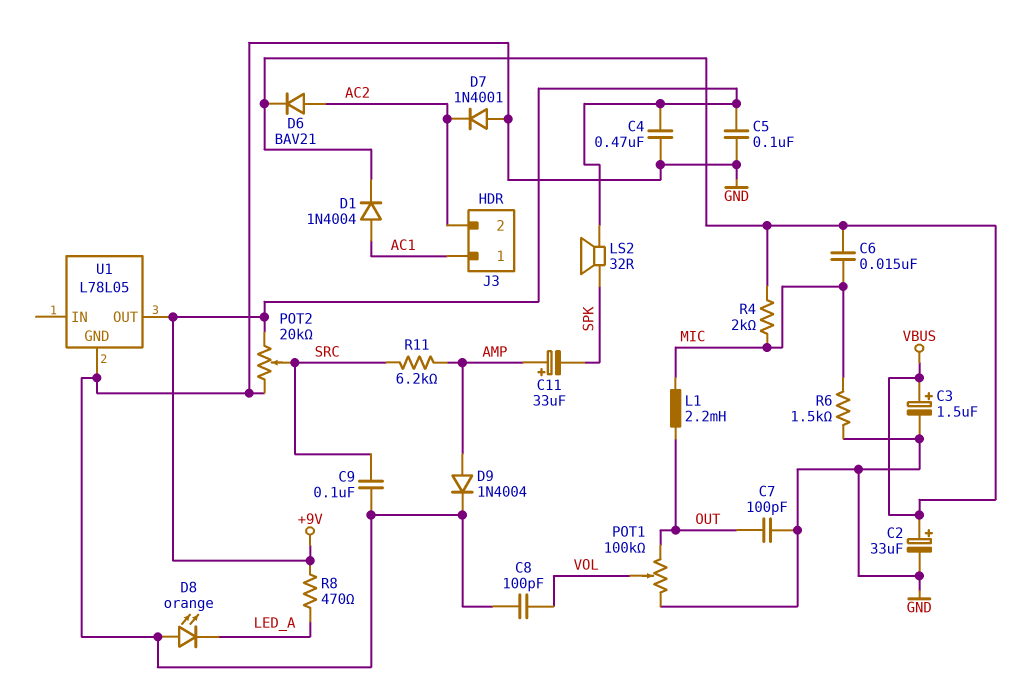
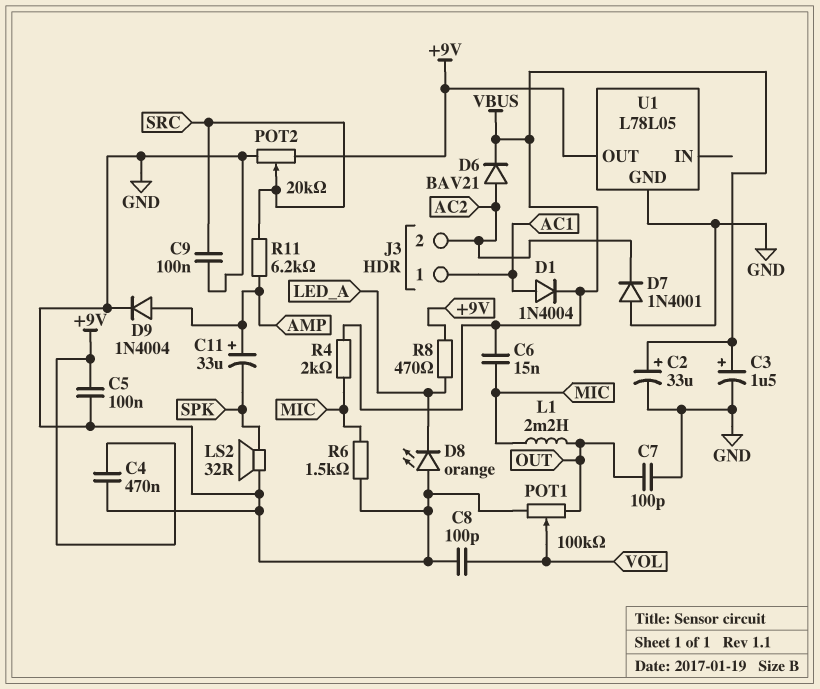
LS2: speaker 32R (+9V, SPK) -> speaker 32R (GND, SPK)

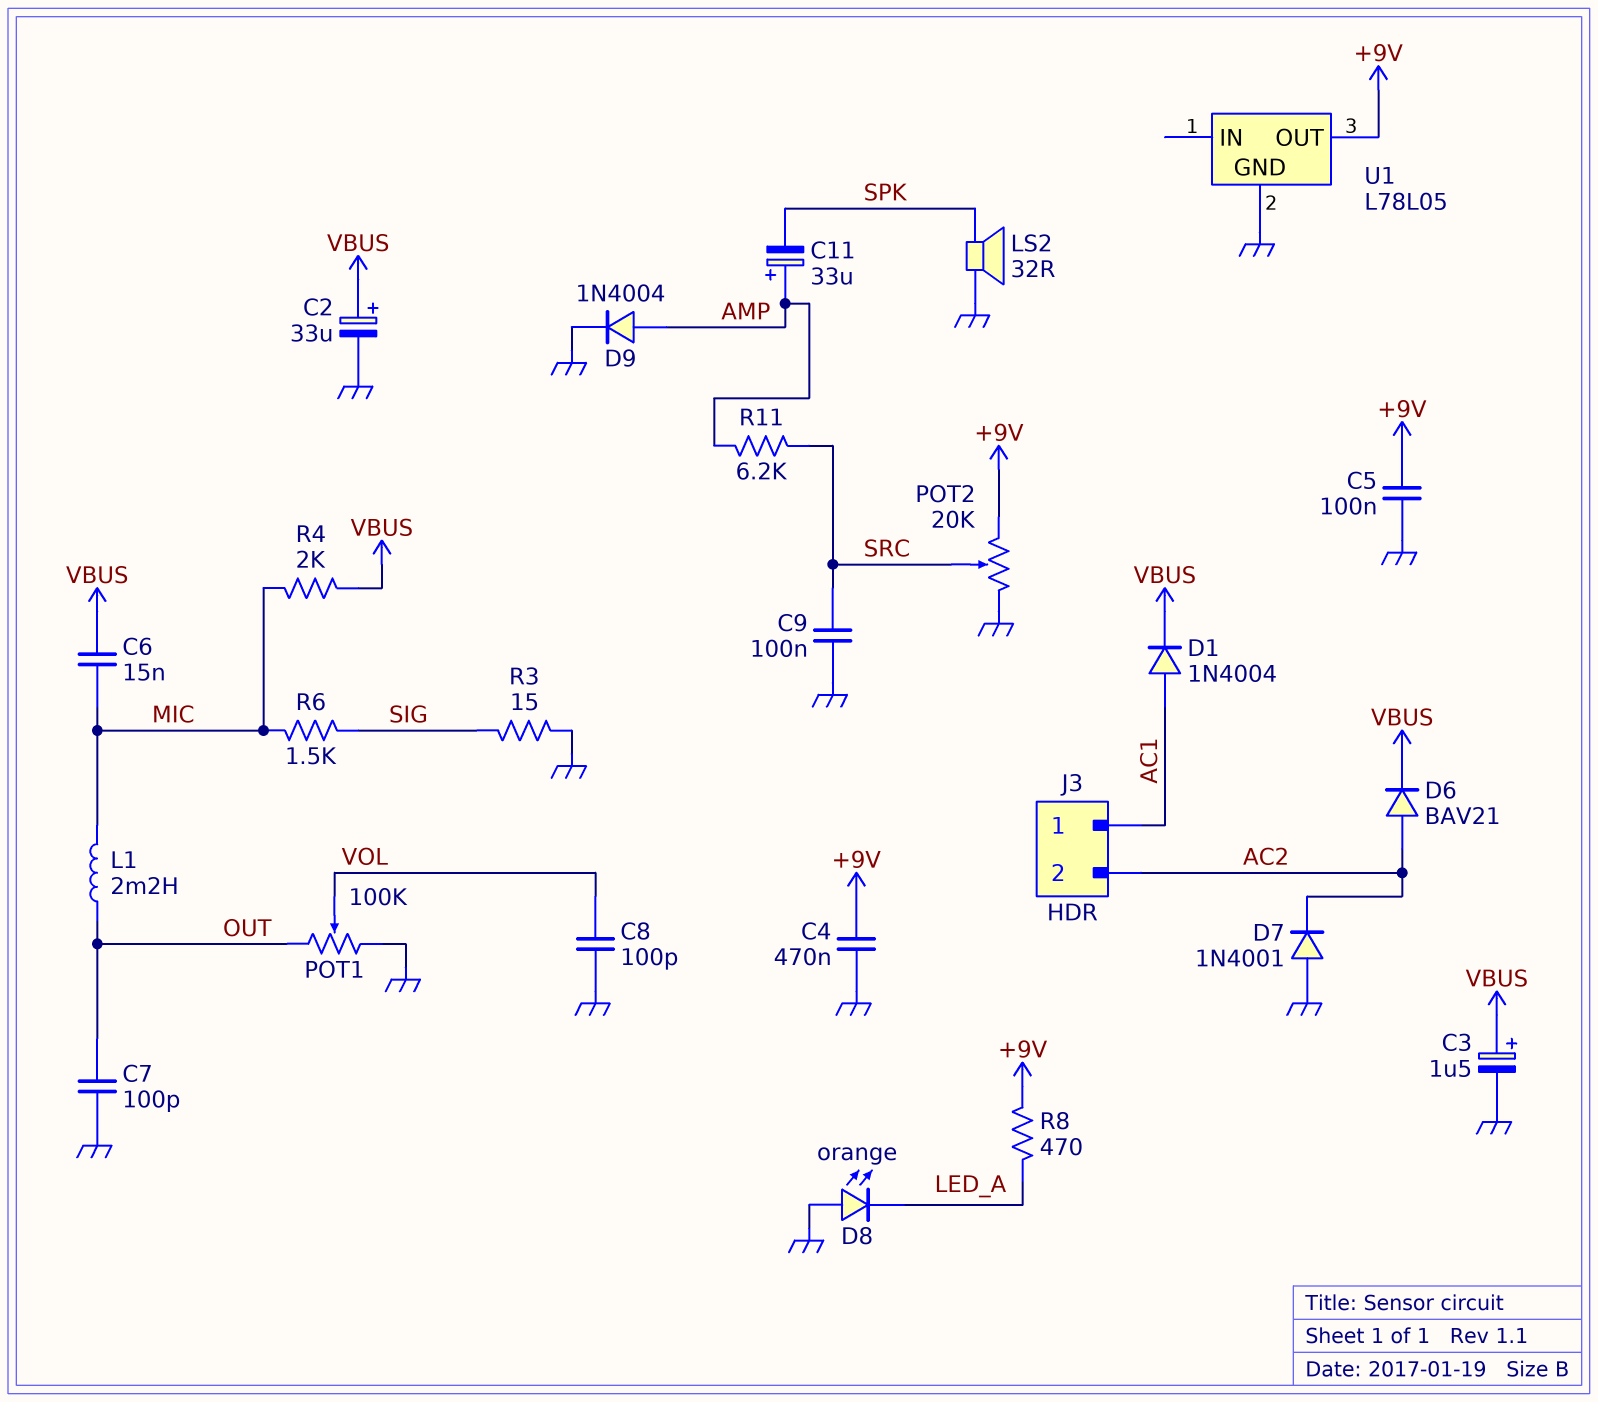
R3: none -> 15 (GND, SIG)
R6: 1.5k (GND, MIC) -> 1.5k (MIC, SIG)

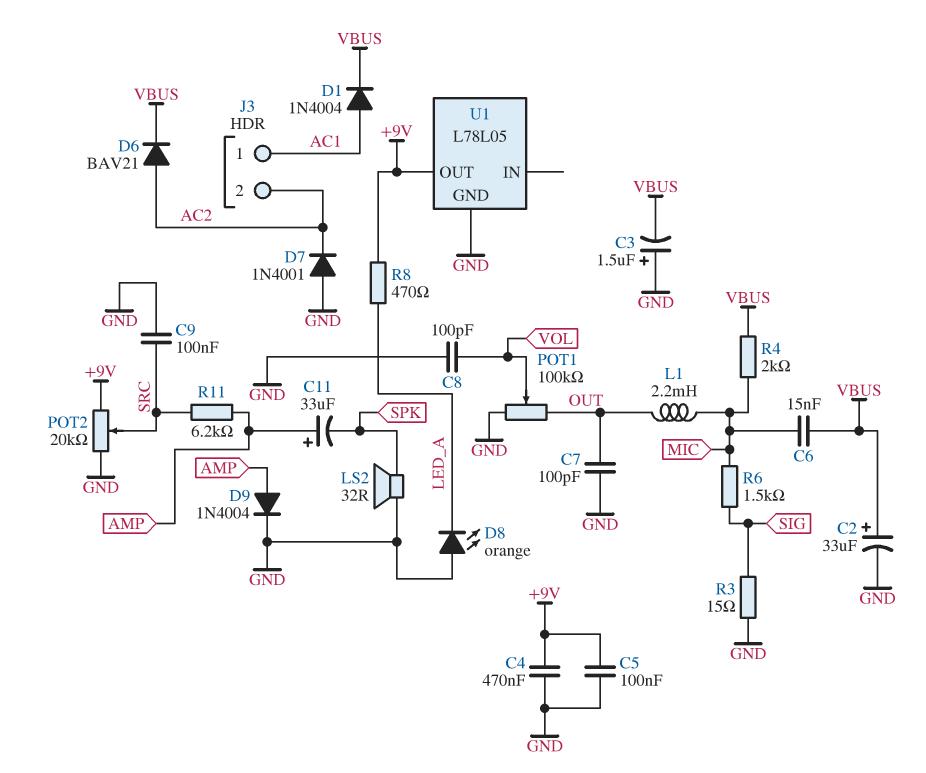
C3: 1.5uF (plus VBUS, minus GND) -> 1.5uF (plus GND, minus VBUS)

